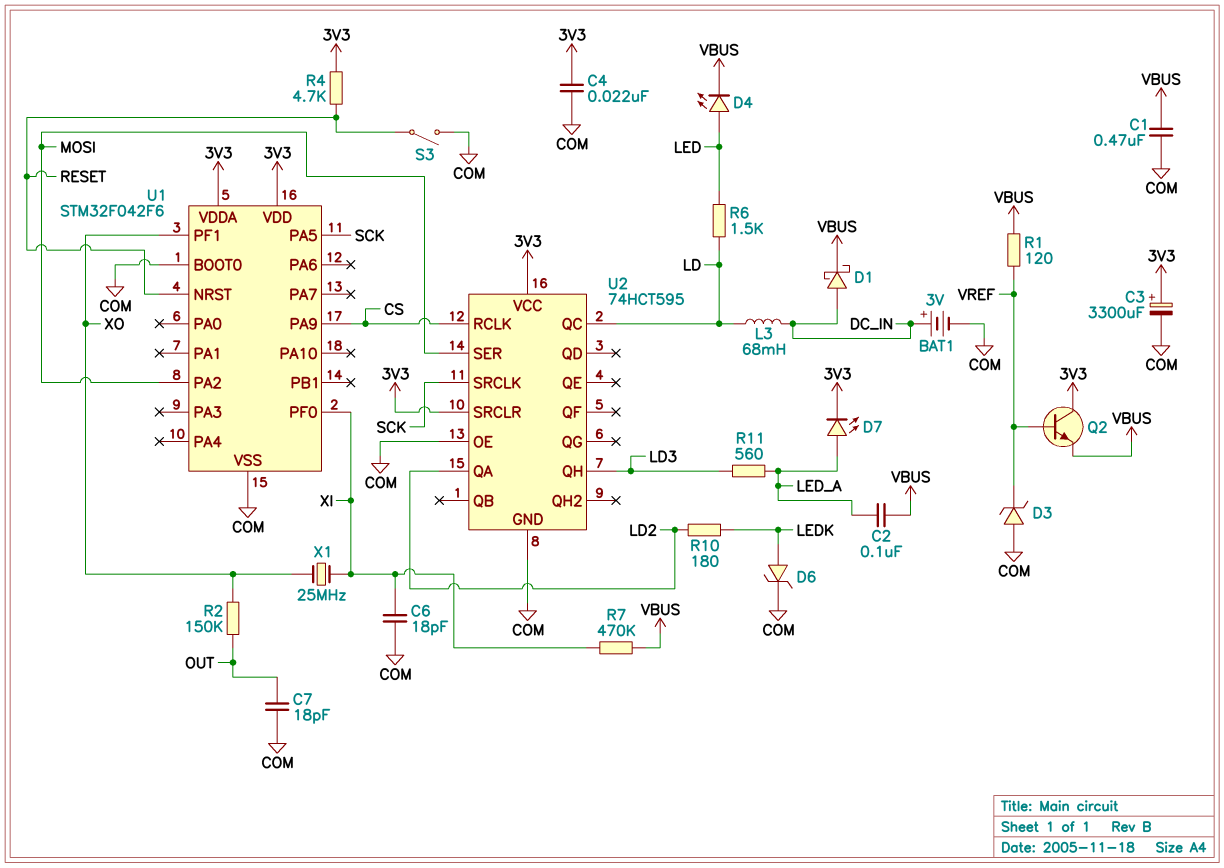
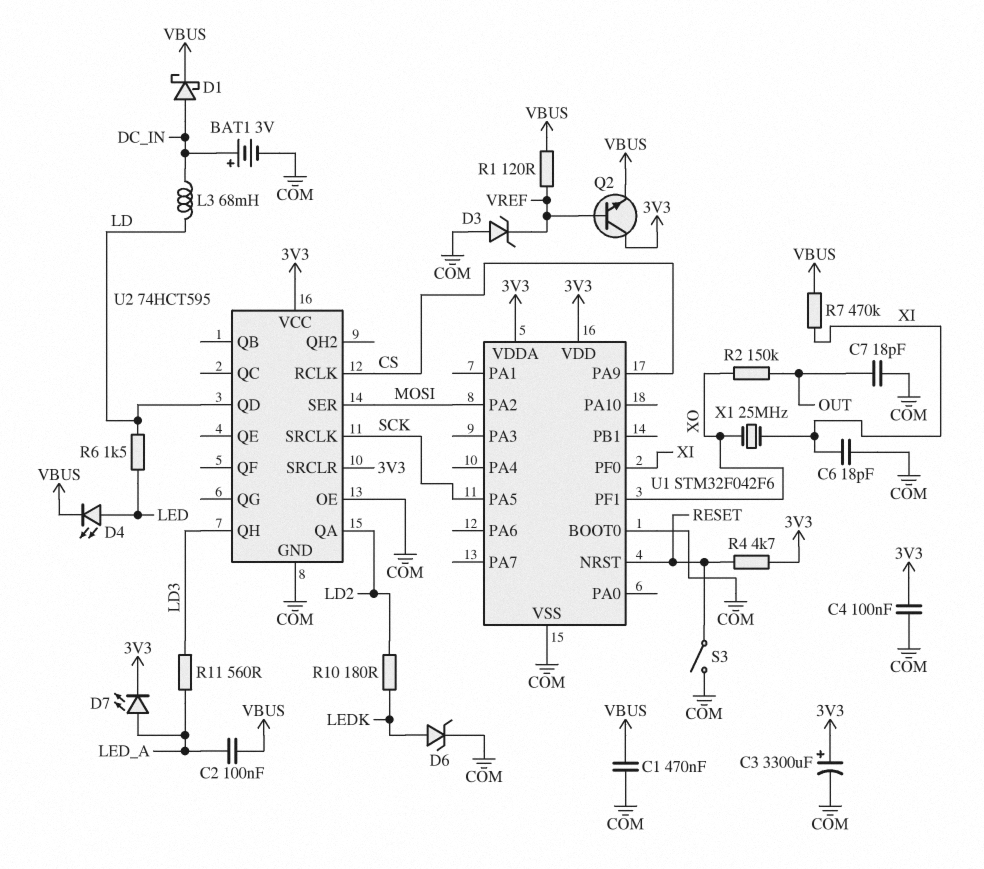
C4: 22nF (3V3, COM) -> 100nF (3V3, COM)
U2 pin QC: LD -> none
U2 pin QD: none -> LD

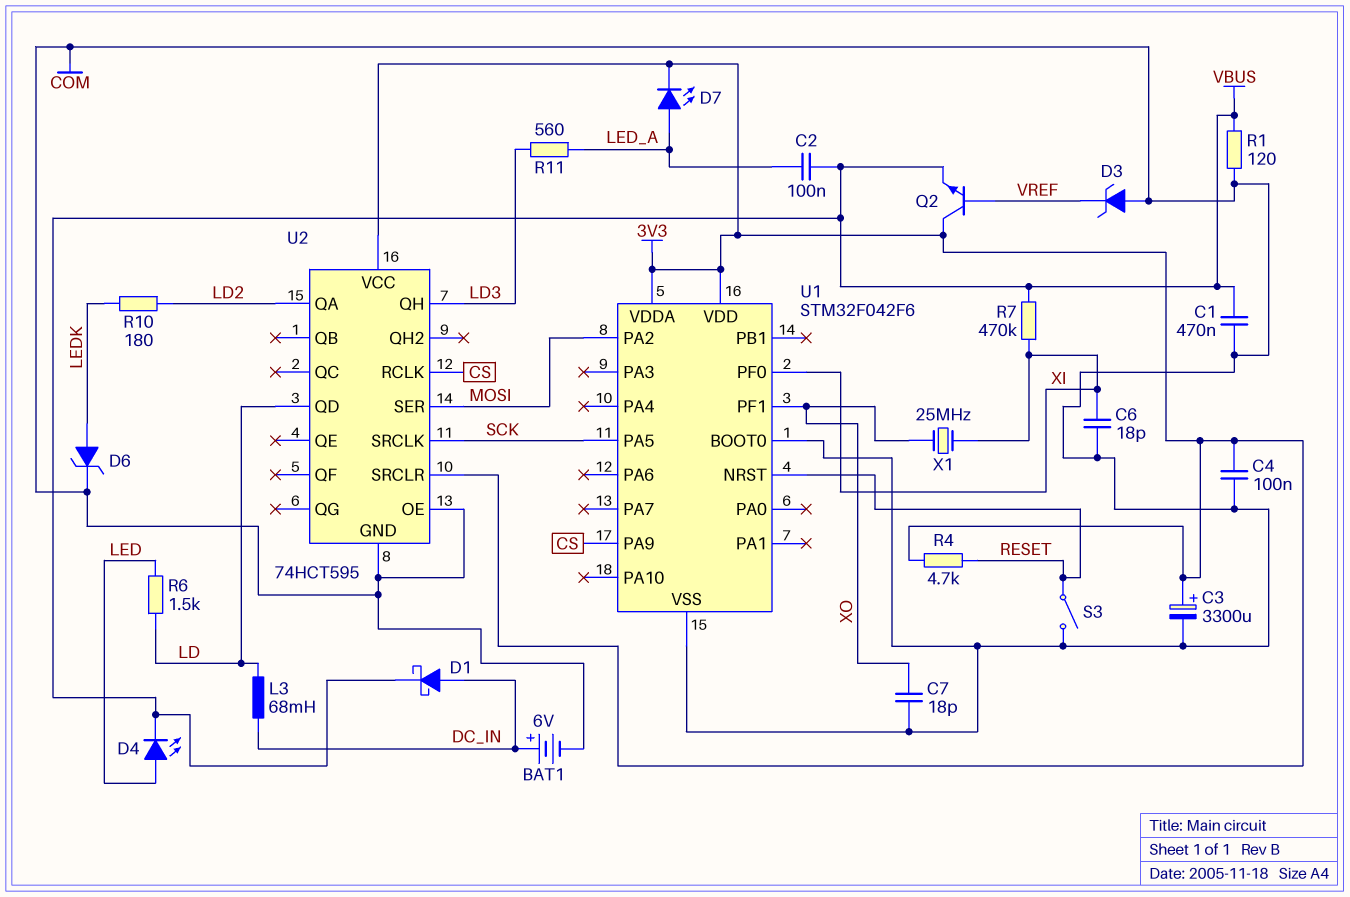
BAT1: 3V (plus DC_IN, minus COM) -> 6V (plus DC_IN, minus COM)
C7: 18pF (COM, OUT) -> 18pF (COM, XO)
R1: 120 (VBUS, VREF) -> 120 (COM, VBUS)
R2: 150k (OUT, XO) -> none

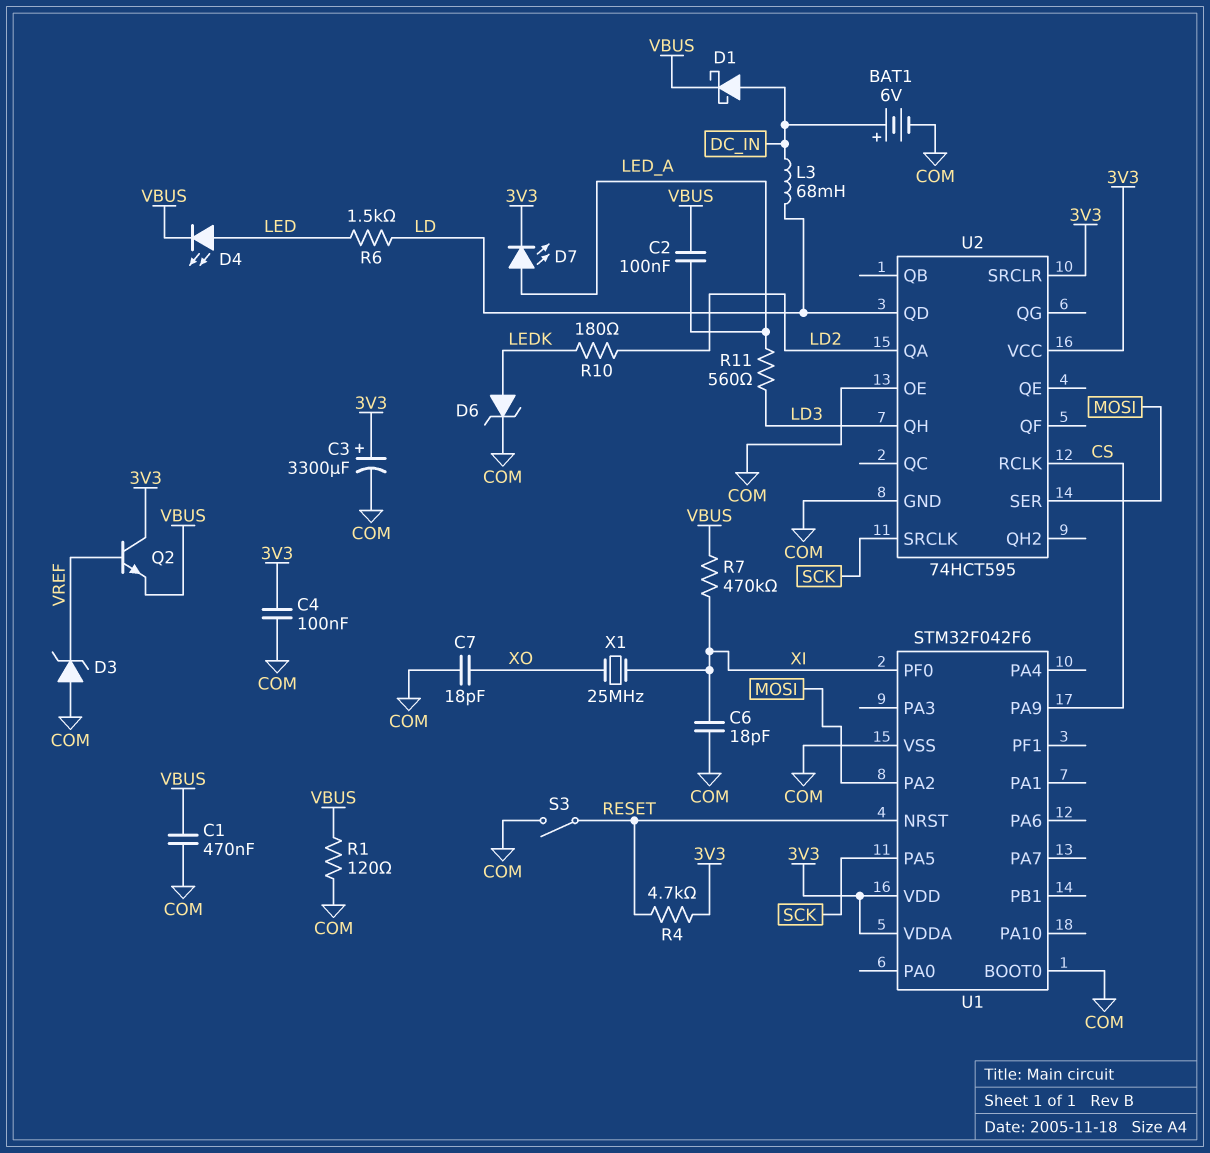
U1 pin PF1: XO -> none

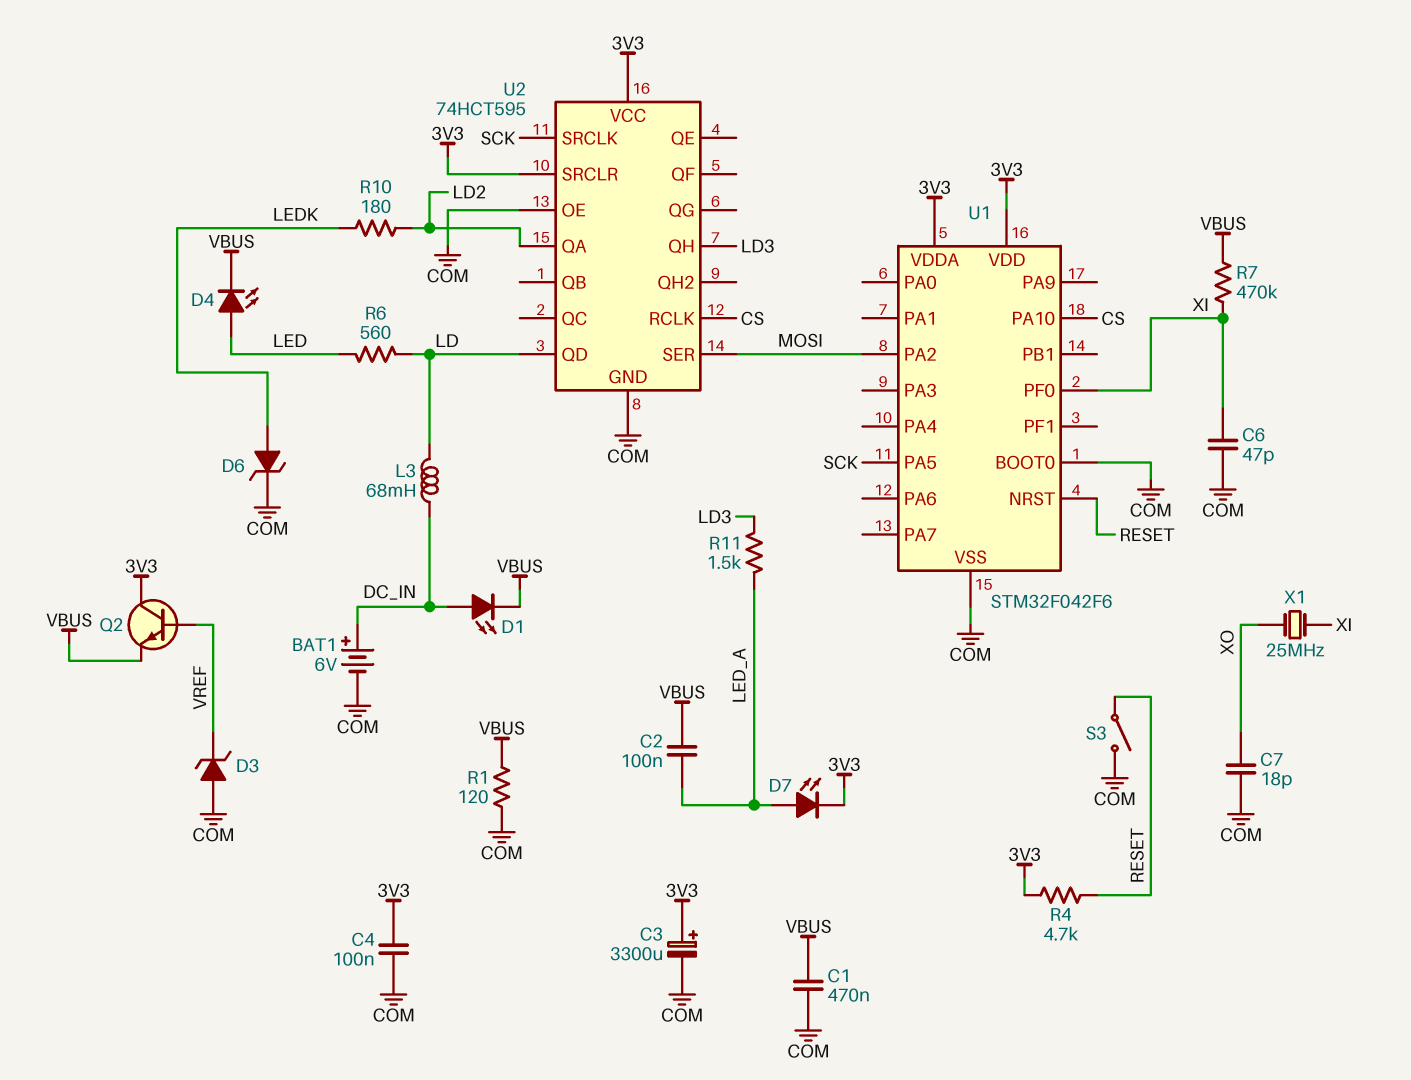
C6: 18pF (COM, XI) -> 47pF (COM, XI)
D1: schottky (A DC_IN, K VBUS) -> LED (A DC_IN, K VBUS)
R6: 1.5k (LD, LED) -> 560 (LD, LED)
R11: 560 (LD3, LED_A) -> 1.5k (LD3, LED_A)
U1 pin PA9: CS -> none
U1 pin PA10: none -> CS

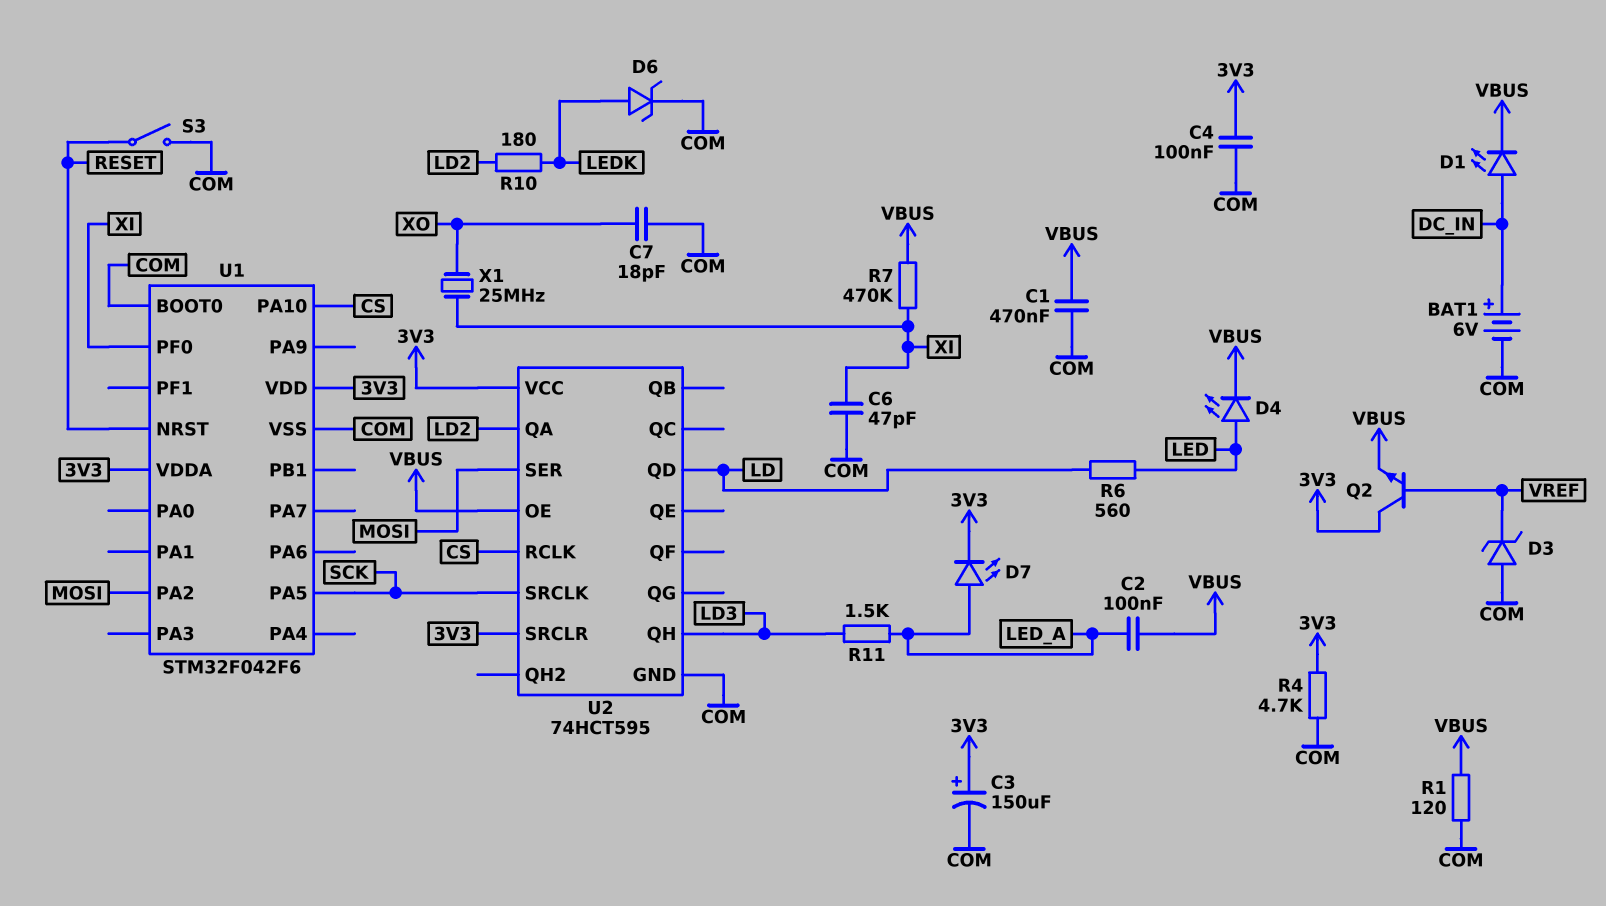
C3: 3300uF (plus 3V3, minus COM) -> 150uF (plus 3V3, minus COM)
L3: 68mH (DC_IN, LD) -> none
R4: 4.7k (3V3, RESET) -> 4.7k (3V3, COM)
U2 pin OE: COM -> VBUS

